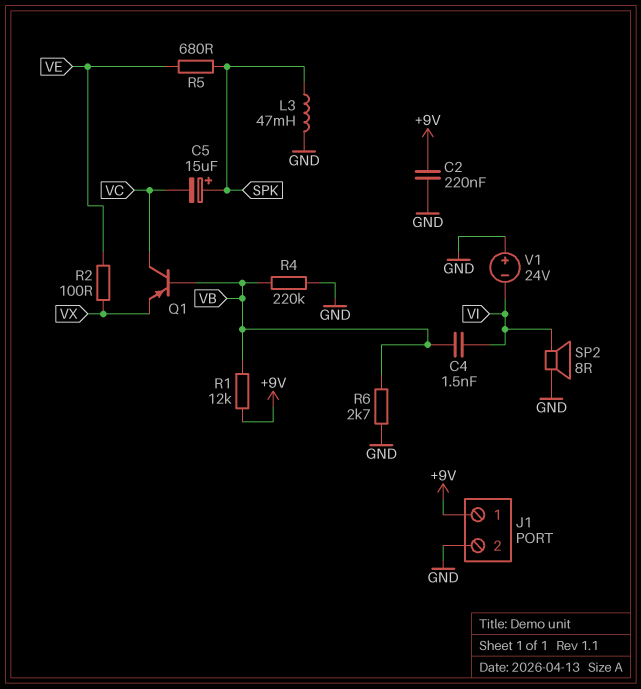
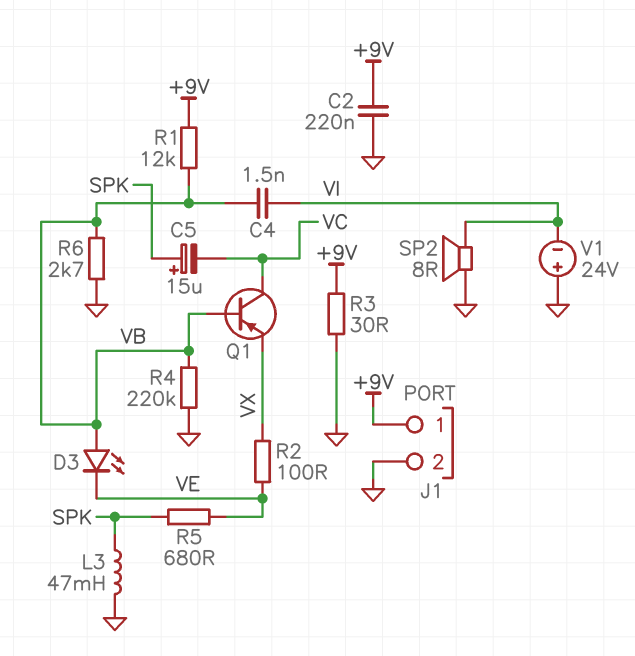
D3: none -> LED (A VB, K VE)
R3: none -> 30 (+9V, GND)

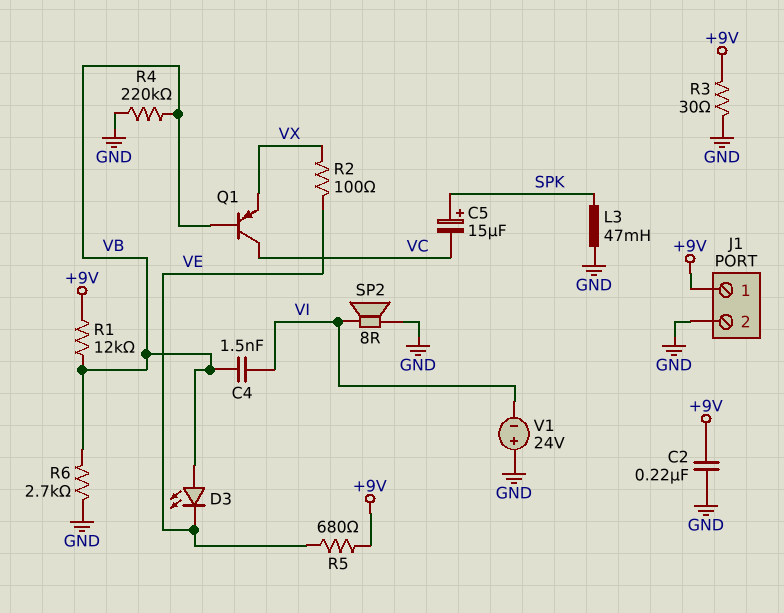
R5: 680 (SPK, VE) -> 680 (+9V, VE)

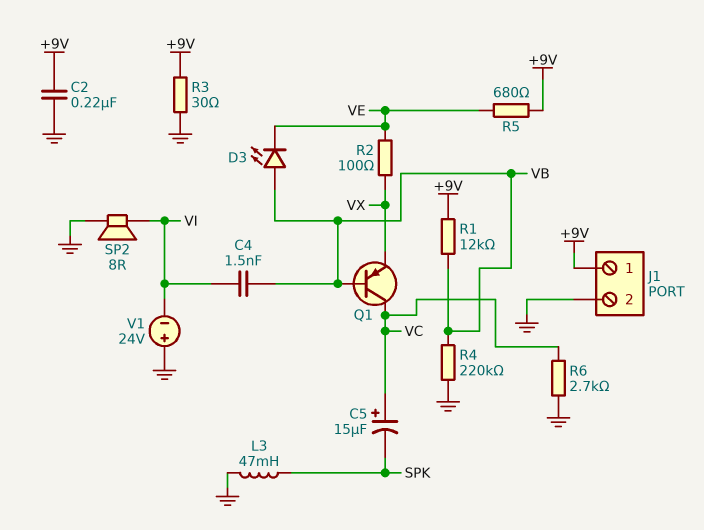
C5: 15uF (plus SPK, minus VC) -> 15uF (plus VC, minus SPK)
R6: 2.7k (GND, VB) -> 2.7k (GND, VC)

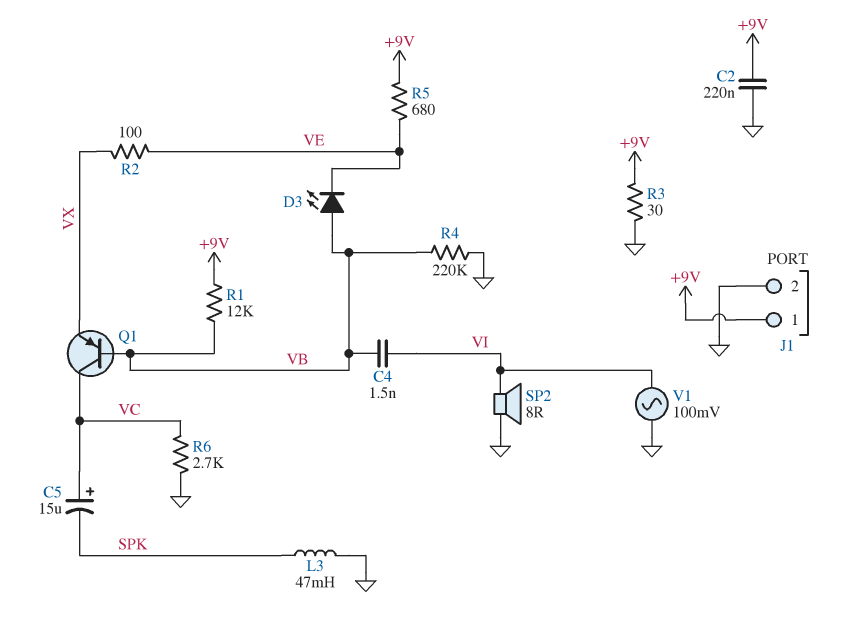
V1: 24V (plus GND, minus VI) -> AC 100mV (GND, VI)

